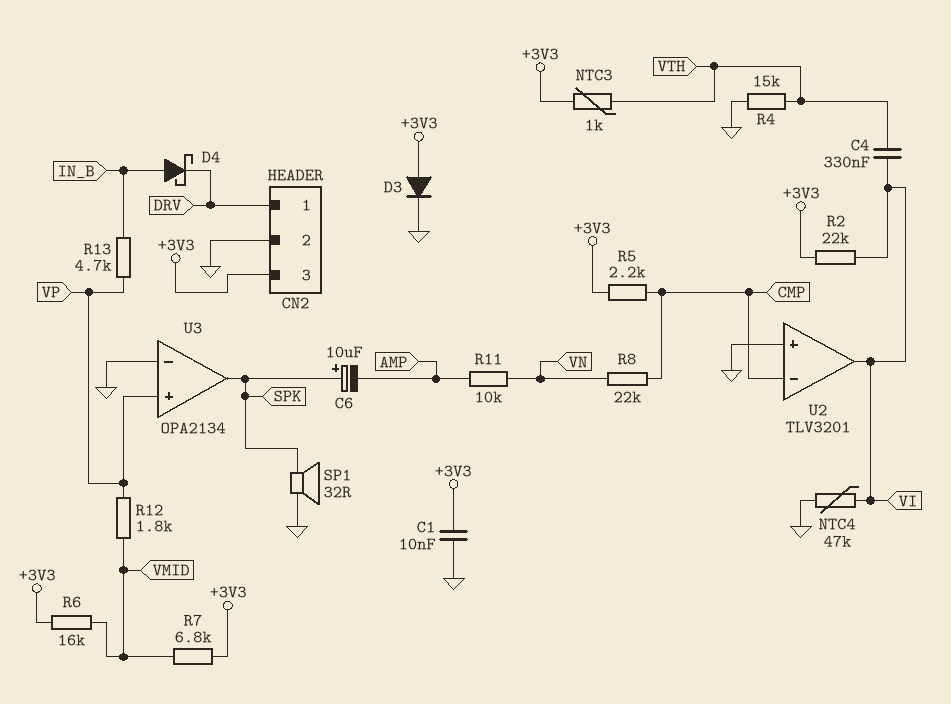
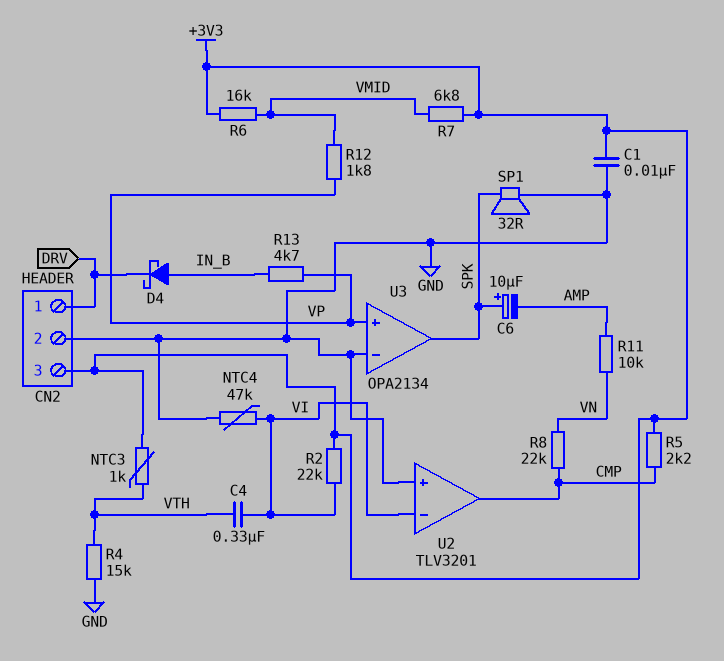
D3: diode (A +3V3, K GND) -> none
U2 pin in-: CMP -> VI
U2 pin out: VI -> CMP

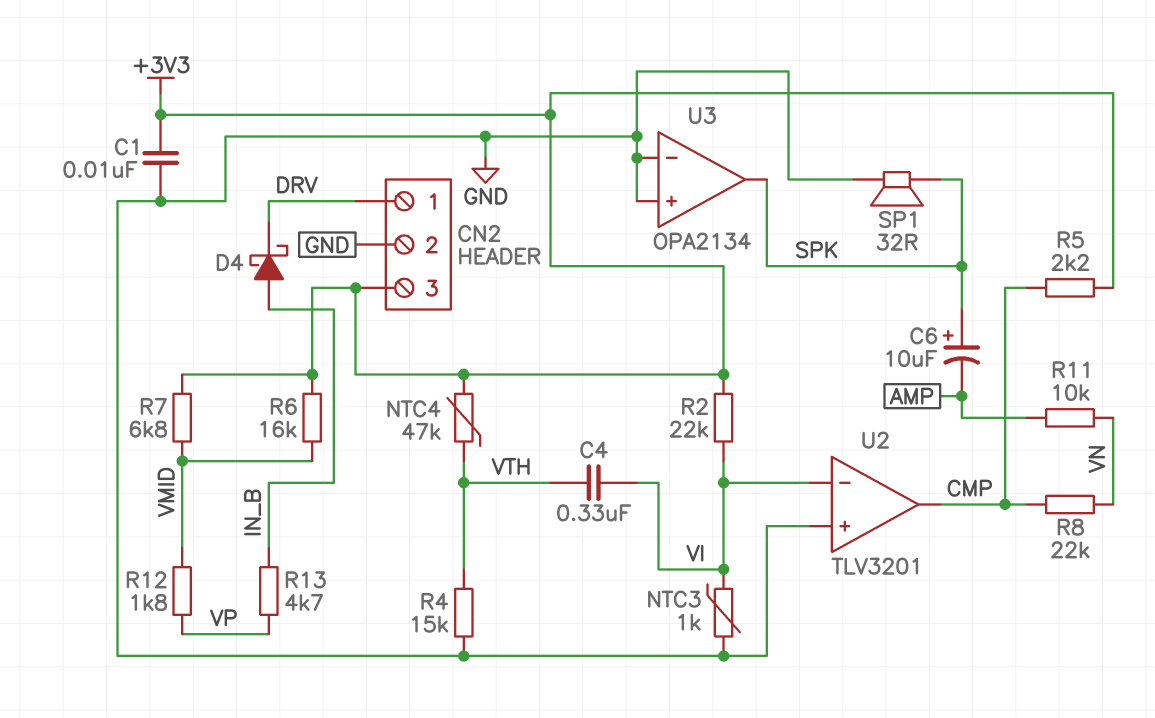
NTC3: 1k (+3V3, VTH) -> 1k (GND, VI)
NTC4: 47k (GND, VI) -> 47k (+3V3, VTH)
U3 pin in+: VP -> GND

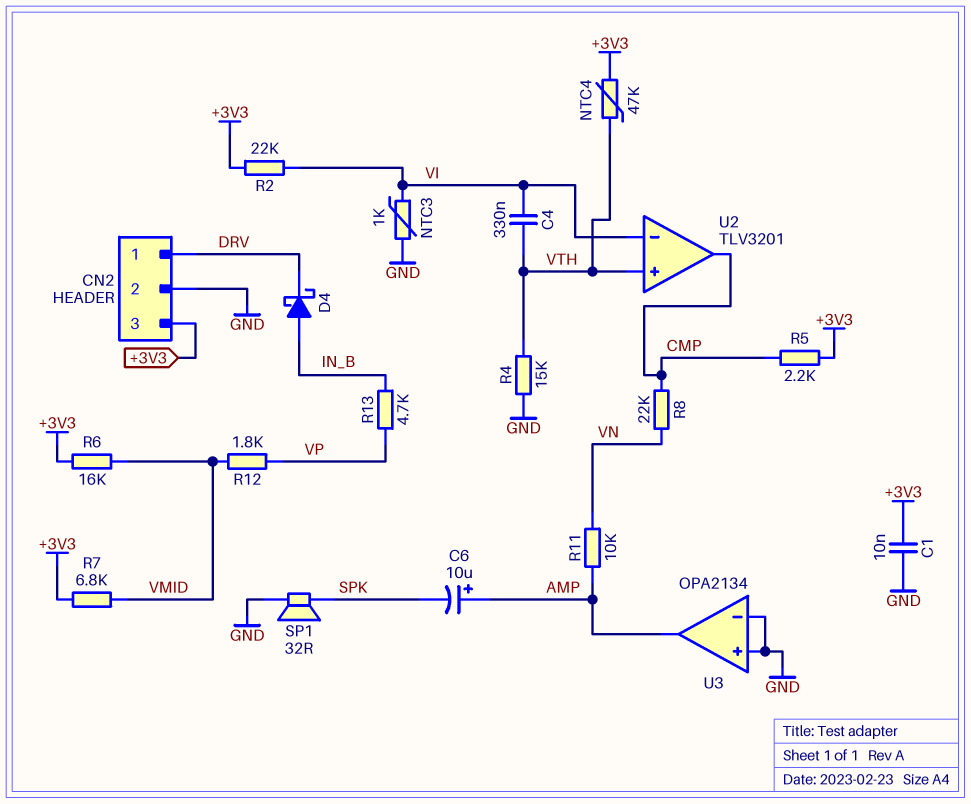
C6: 10uF (plus SPK, minus AMP) -> 10uF (plus AMP, minus SPK)
U2 pin in+: GND -> VTH
U3 pin out: SPK -> AMP

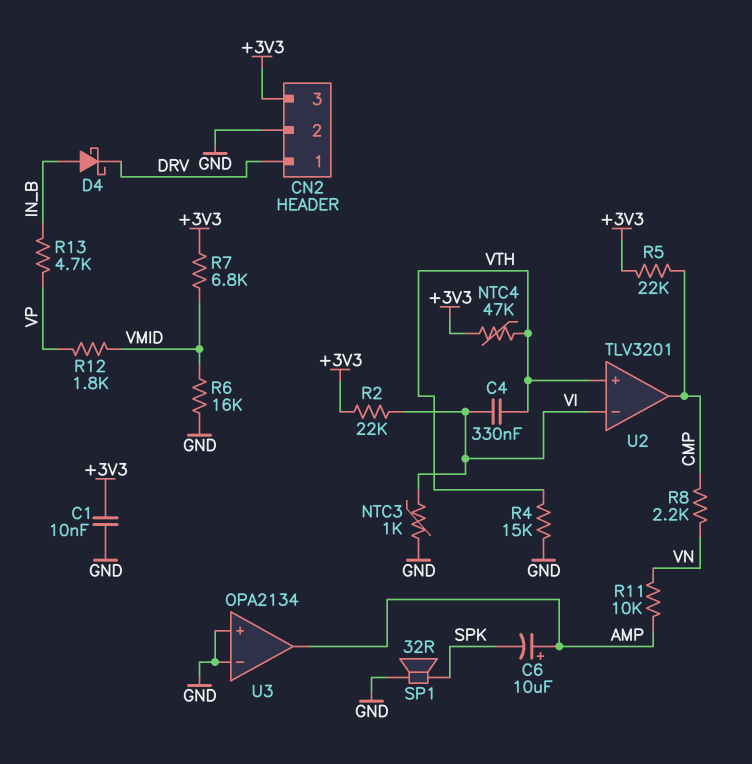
R5: 2.2k (+3V3, CMP) -> 22k (+3V3, CMP)
R6: 16k (+3V3, VMID) -> 16k (GND, VMID)
R8: 22k (CMP, VN) -> 2.2k (CMP, VN)

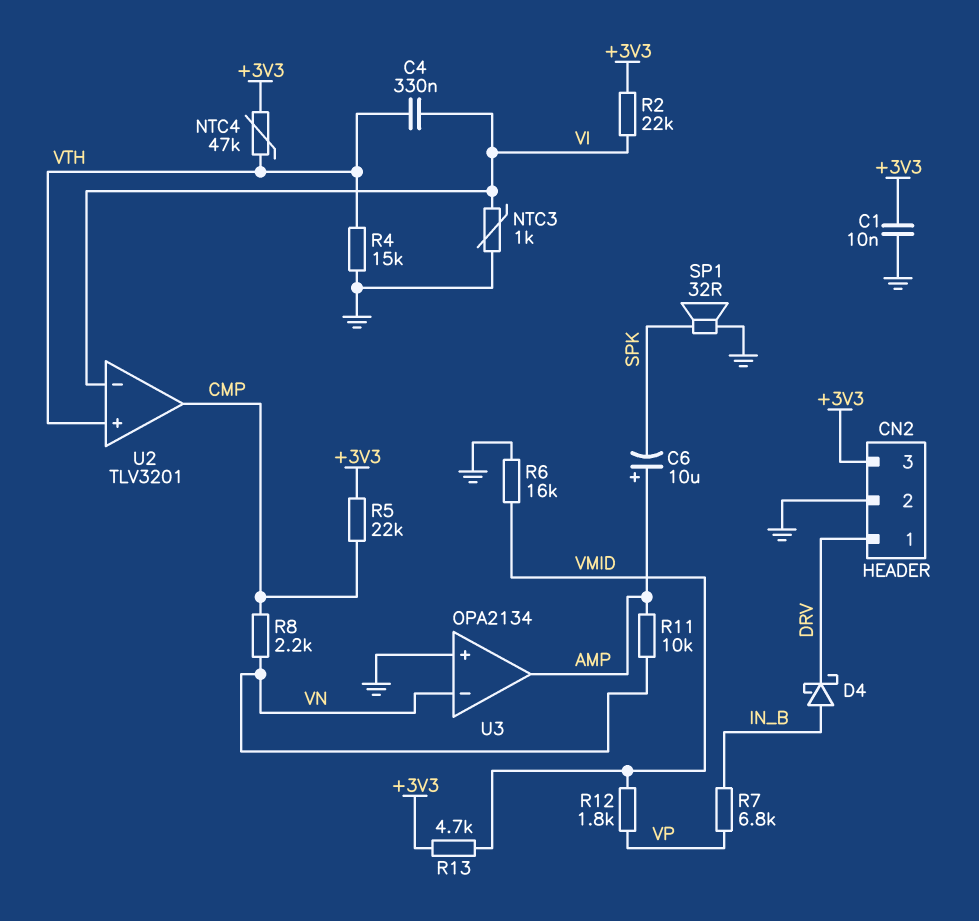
R7: 6.8k (+3V3, VMID) -> 6.8k (IN_B, VP)
R13: 4.7k (IN_B, VP) -> 4.7k (+3V3, VMID)
U3 pin in-: GND -> VN

